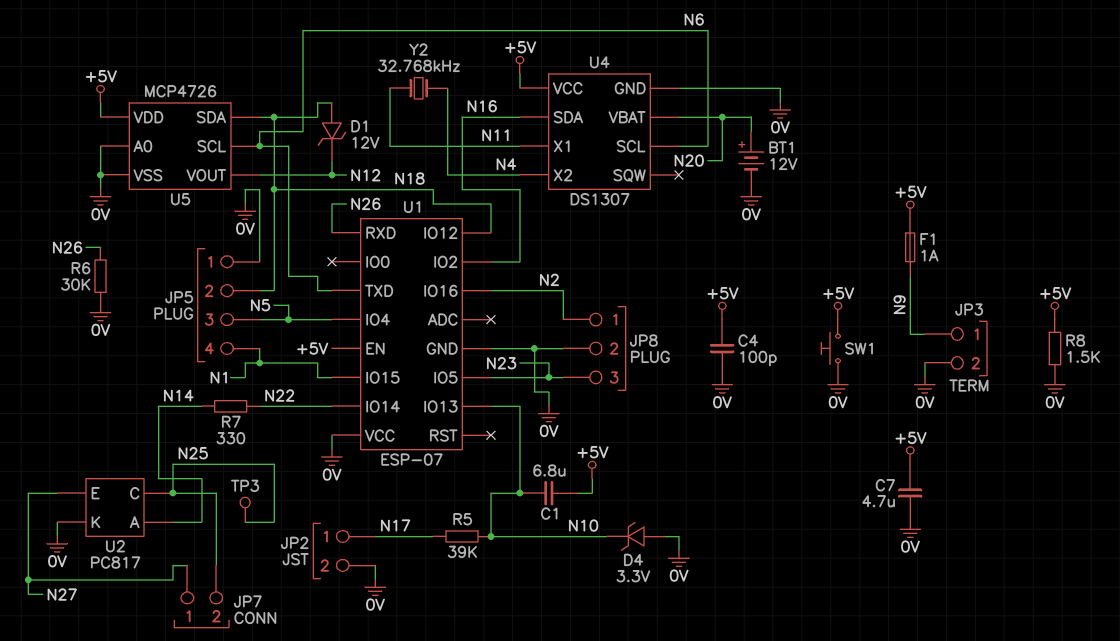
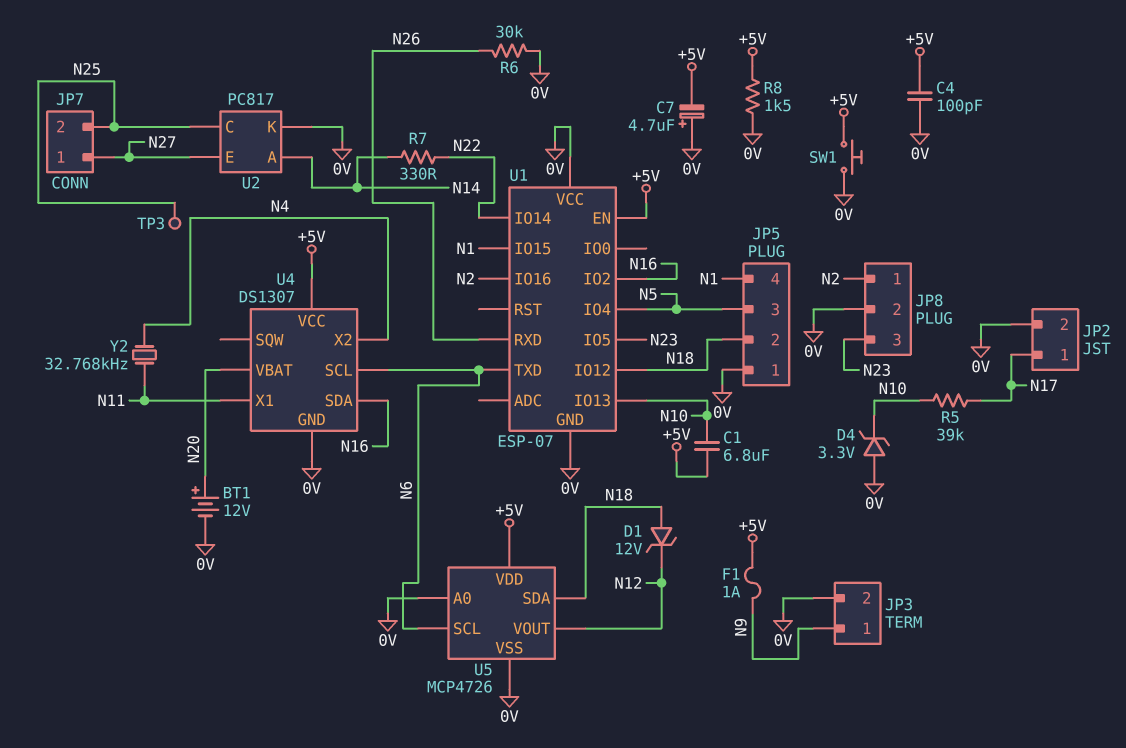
C7: 4.7uF (+5V, 0V) -> 4.7uF (plus 0V, minus +5V)

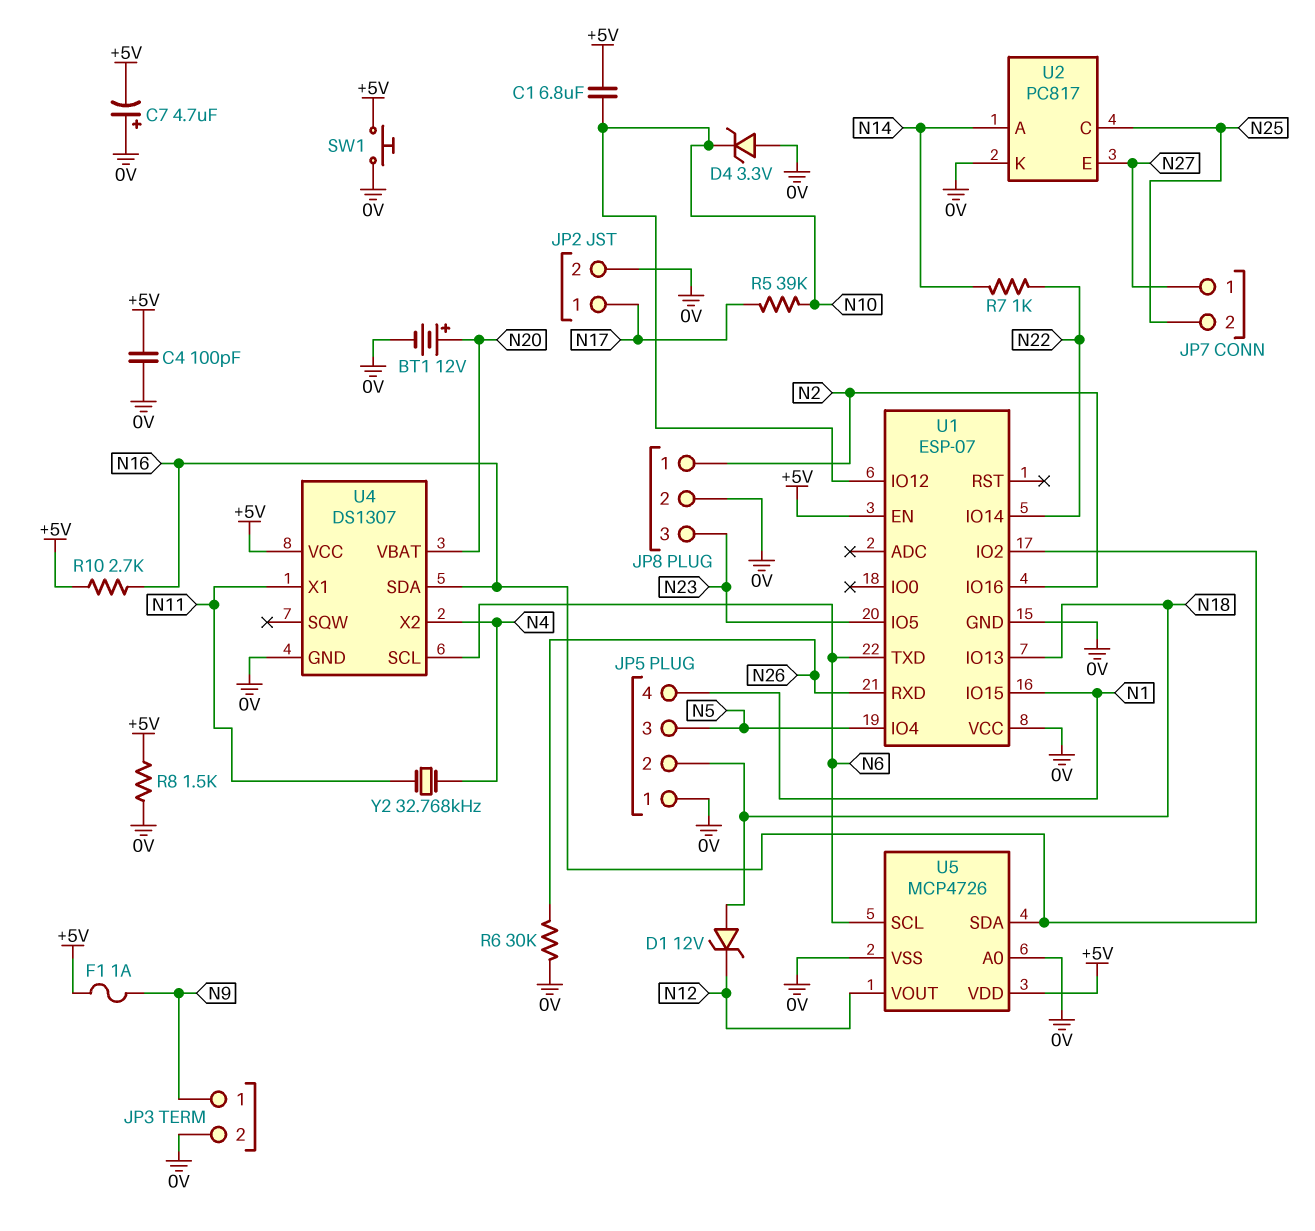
R7: 330 (N14, N22) -> 1k (N14, N22)
R10: none -> 2.7k (+5V, N16)
TP3: test point (N25) -> none
U1 pin IO12: N18 -> N10
U1 pin IO13: N10 -> N18
U5 pin SDA: N18 -> N16

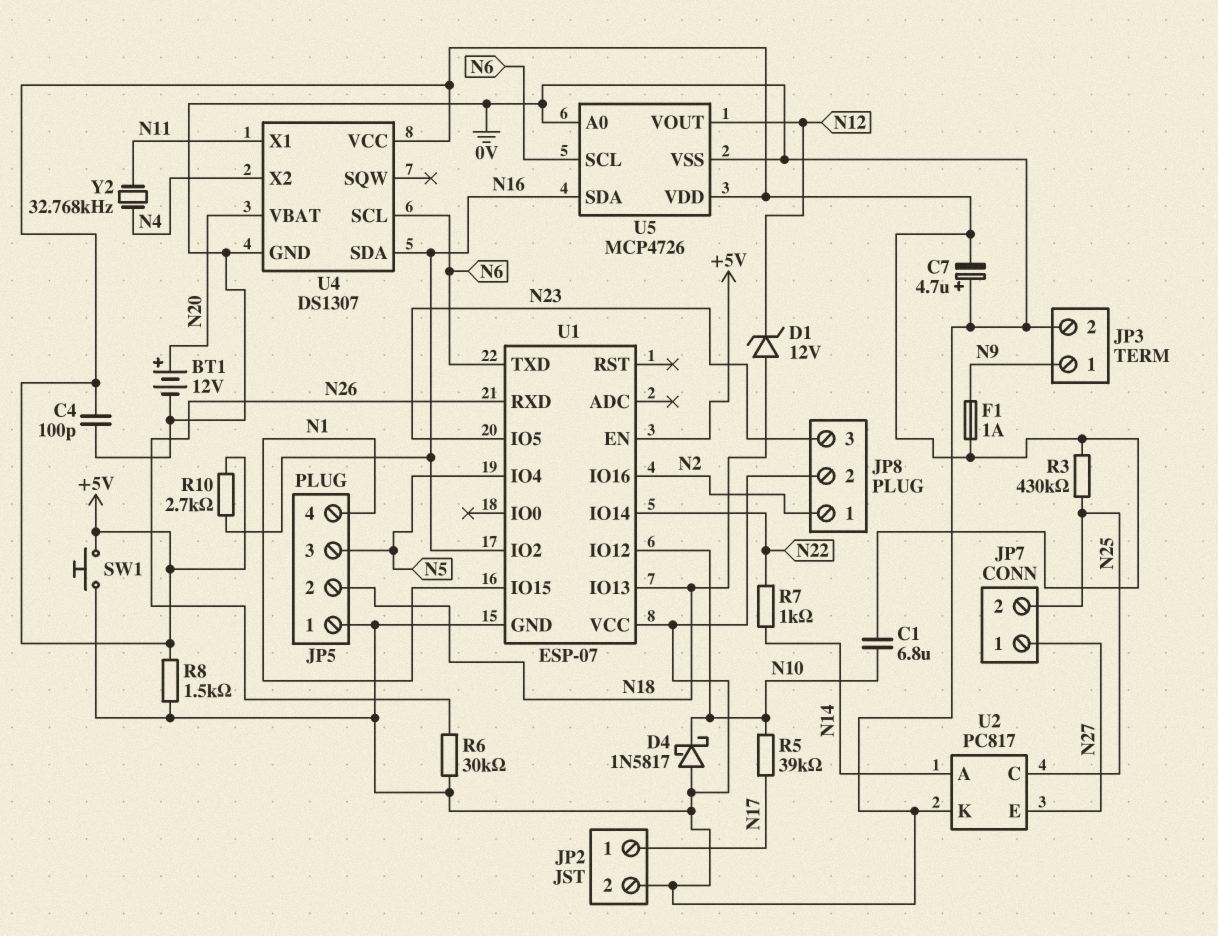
D4: zener 3.3V (A 0V, K N10) -> schottky 1N5817 (A 0V, K N10)
R3: none -> 430k (+5V, N25)

